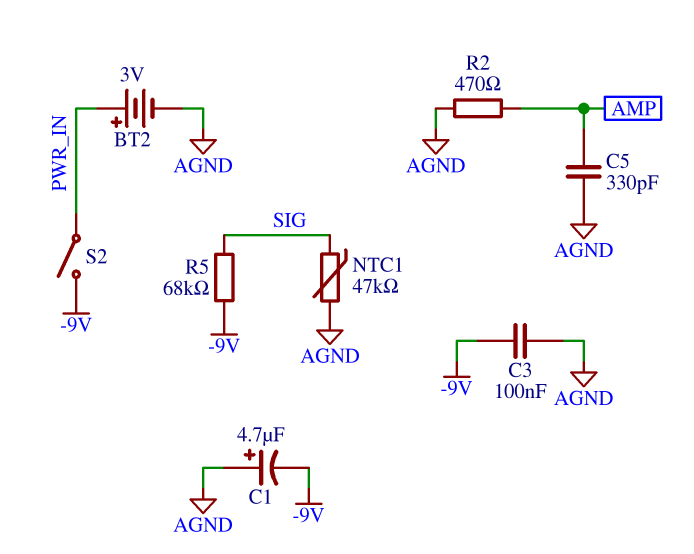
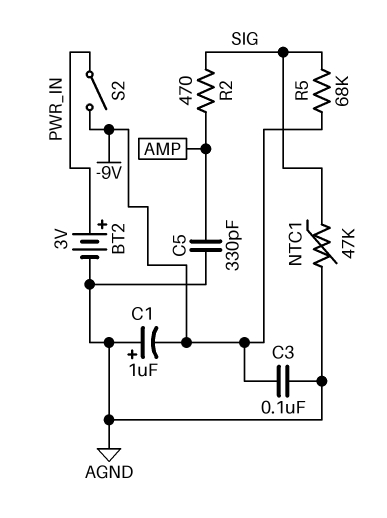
C1: 4.7uF (plus AGND, minus -9V) -> 1uF (plus AGND, minus -9V)
R2: 470 (AGND, AMP) -> 470 (AMP, SIG)

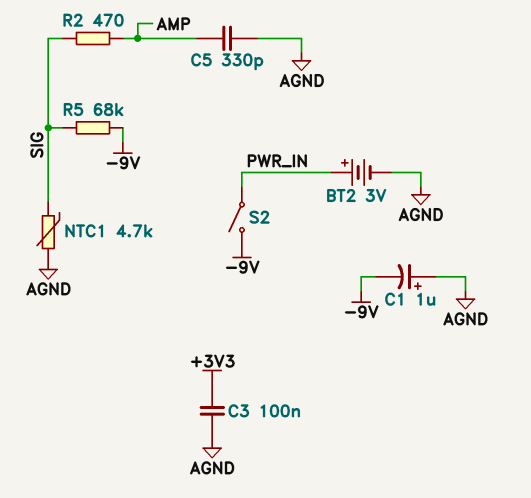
C3: 100nF (-9V, AGND) -> 100nF (+3V3, AGND)
NTC1: 47k (AGND, SIG) -> 4.7k (AGND, SIG)

